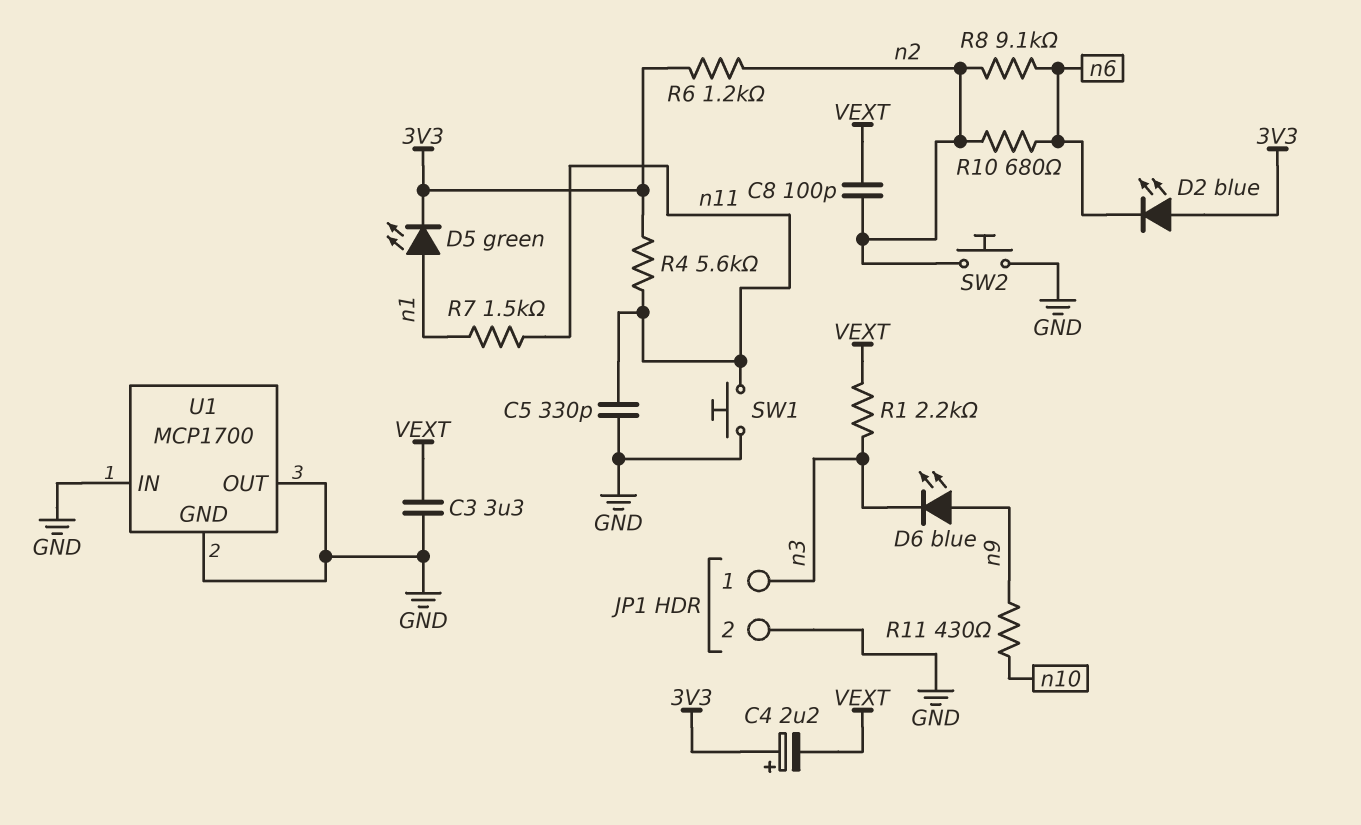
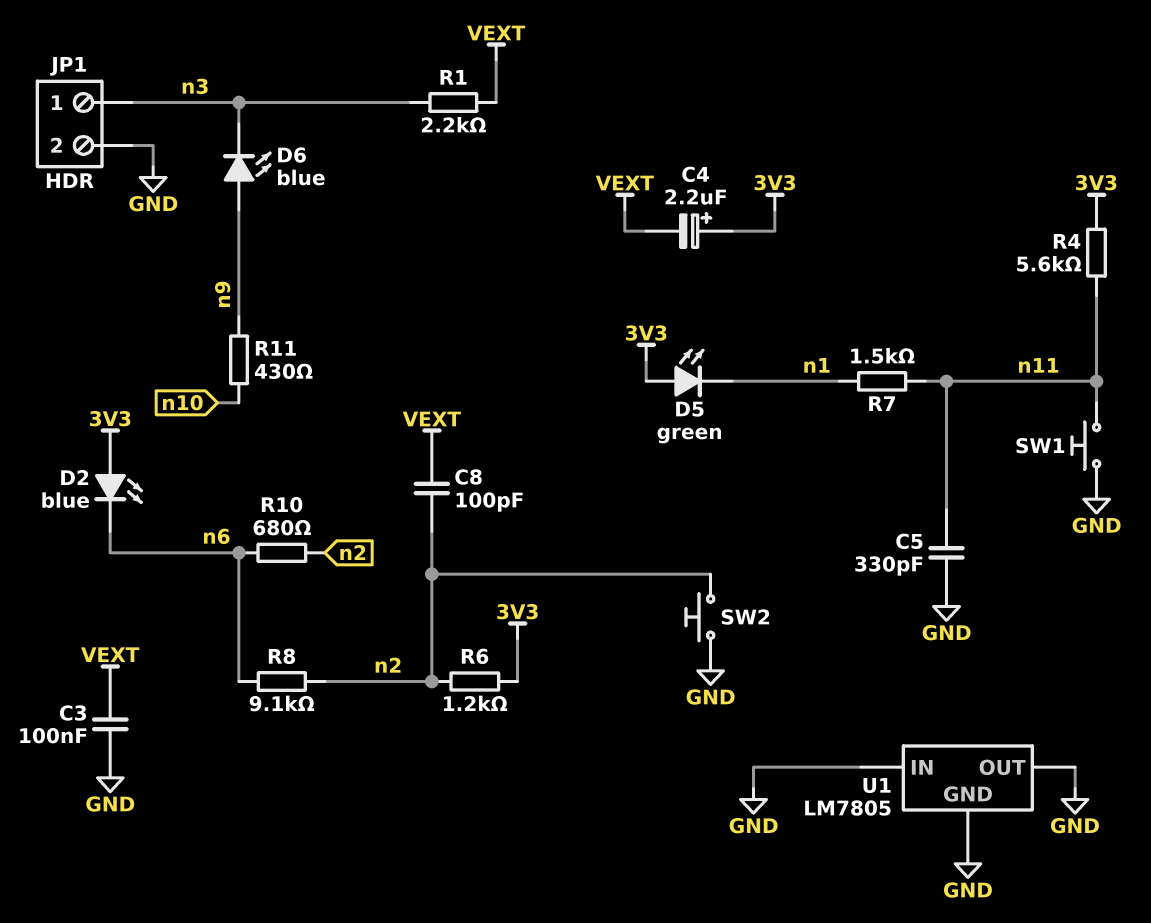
C3: 3.3uF (GND, VEXT) -> 100nF (GND, VEXT)
D5: LED green (A n1, K 3V3) -> LED green (A 3V3, K n1)
U1: MCP1700 -> LM7805

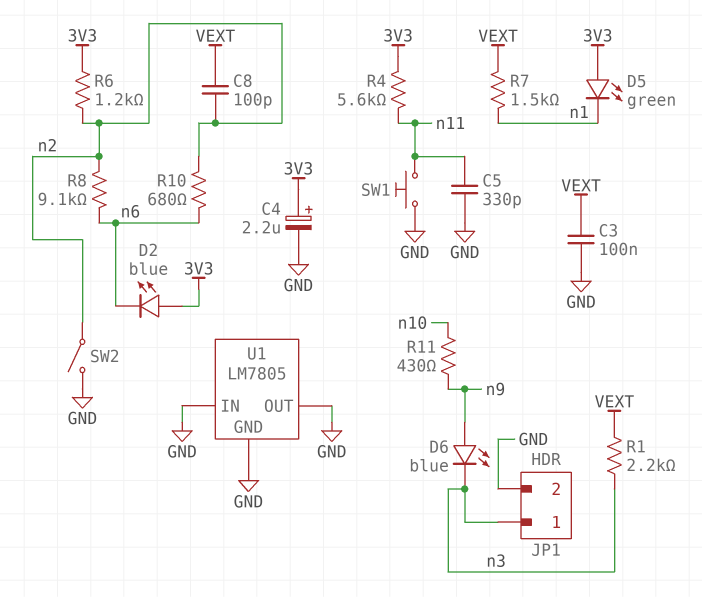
C4: 2.2uF (plus 3V3, minus VEXT) -> 2.2uF (plus 3V3, minus GND)
R7: 1.5k (n1, n11) -> 1.5k (VEXT, n1)
SW2: button (GND, n2) -> switch (GND, n2)

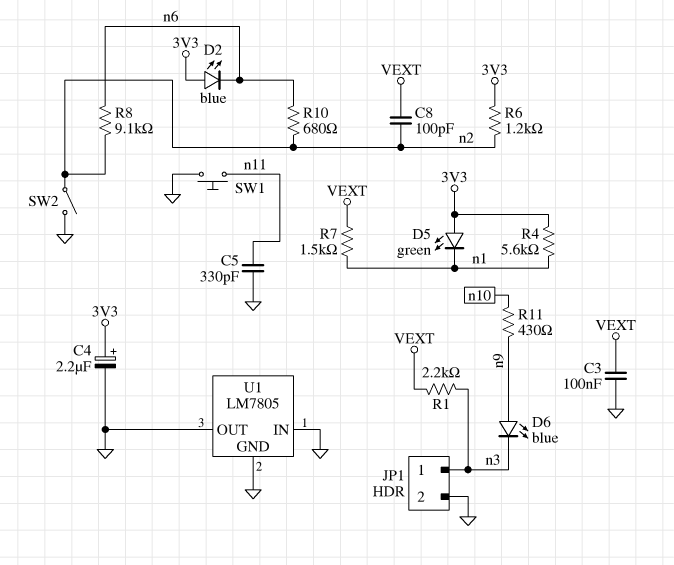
R4: 5.6k (3V3, n11) -> 5.6k (3V3, n1)

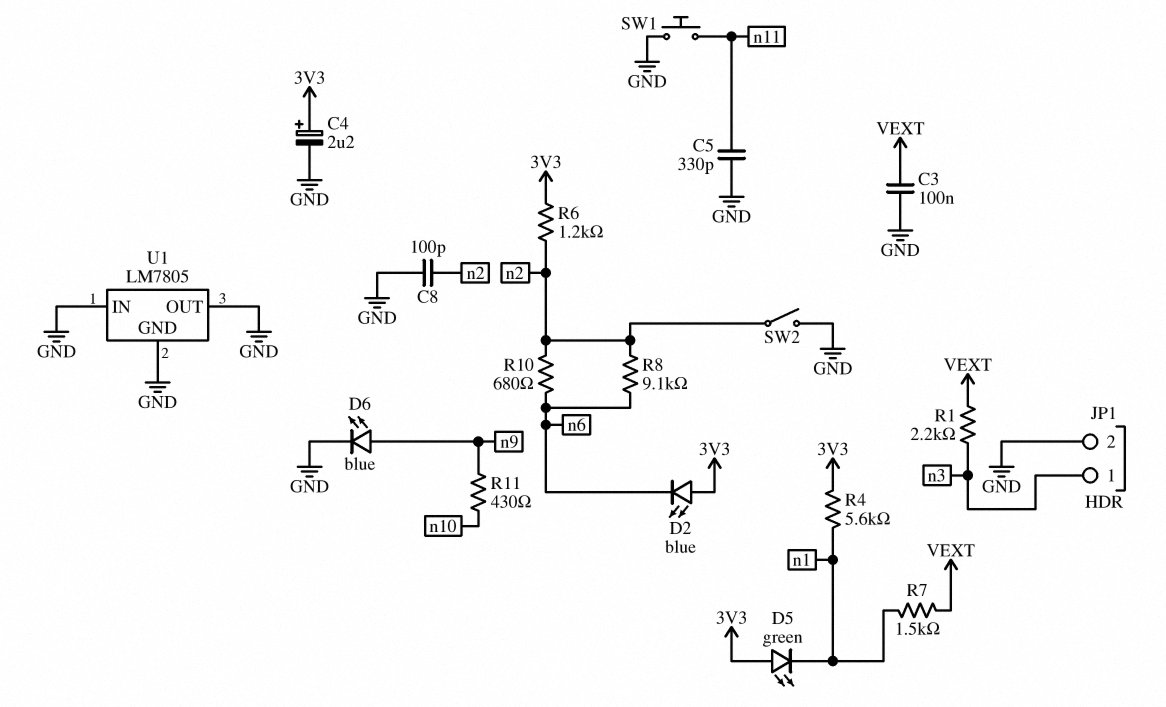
C8: 100pF (VEXT, n2) -> 100pF (GND, n2)
D6: LED blue (A n9, K n3) -> LED blue (A n9, K GND)

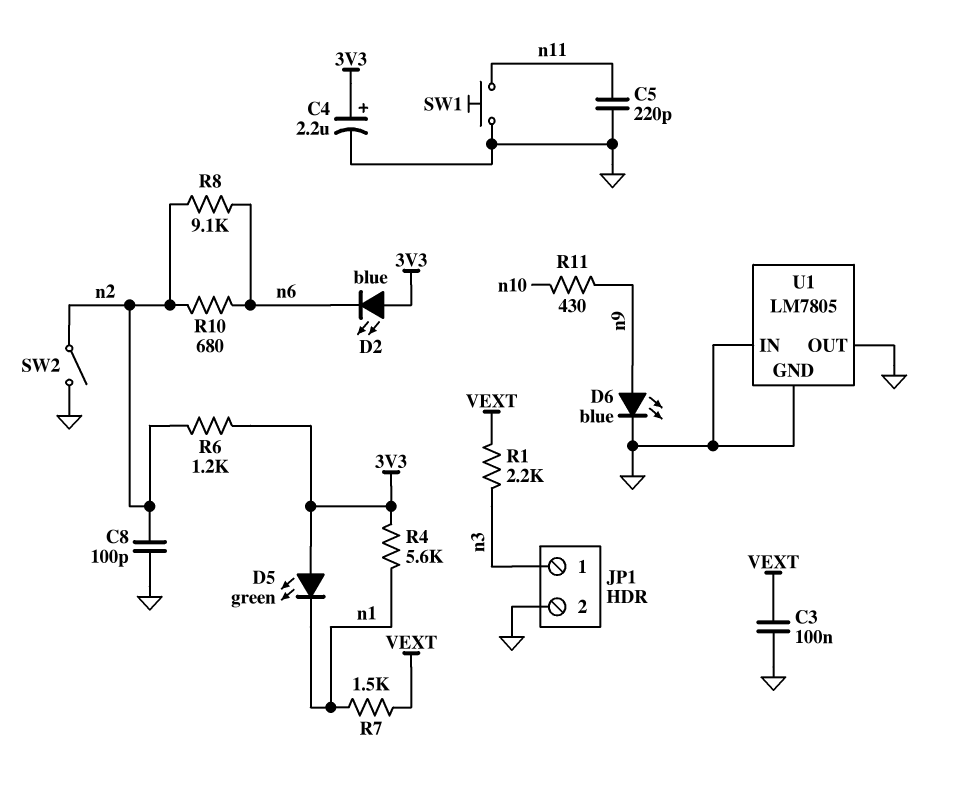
C5: 330pF (GND, n11) -> 220pF (GND, n11)

